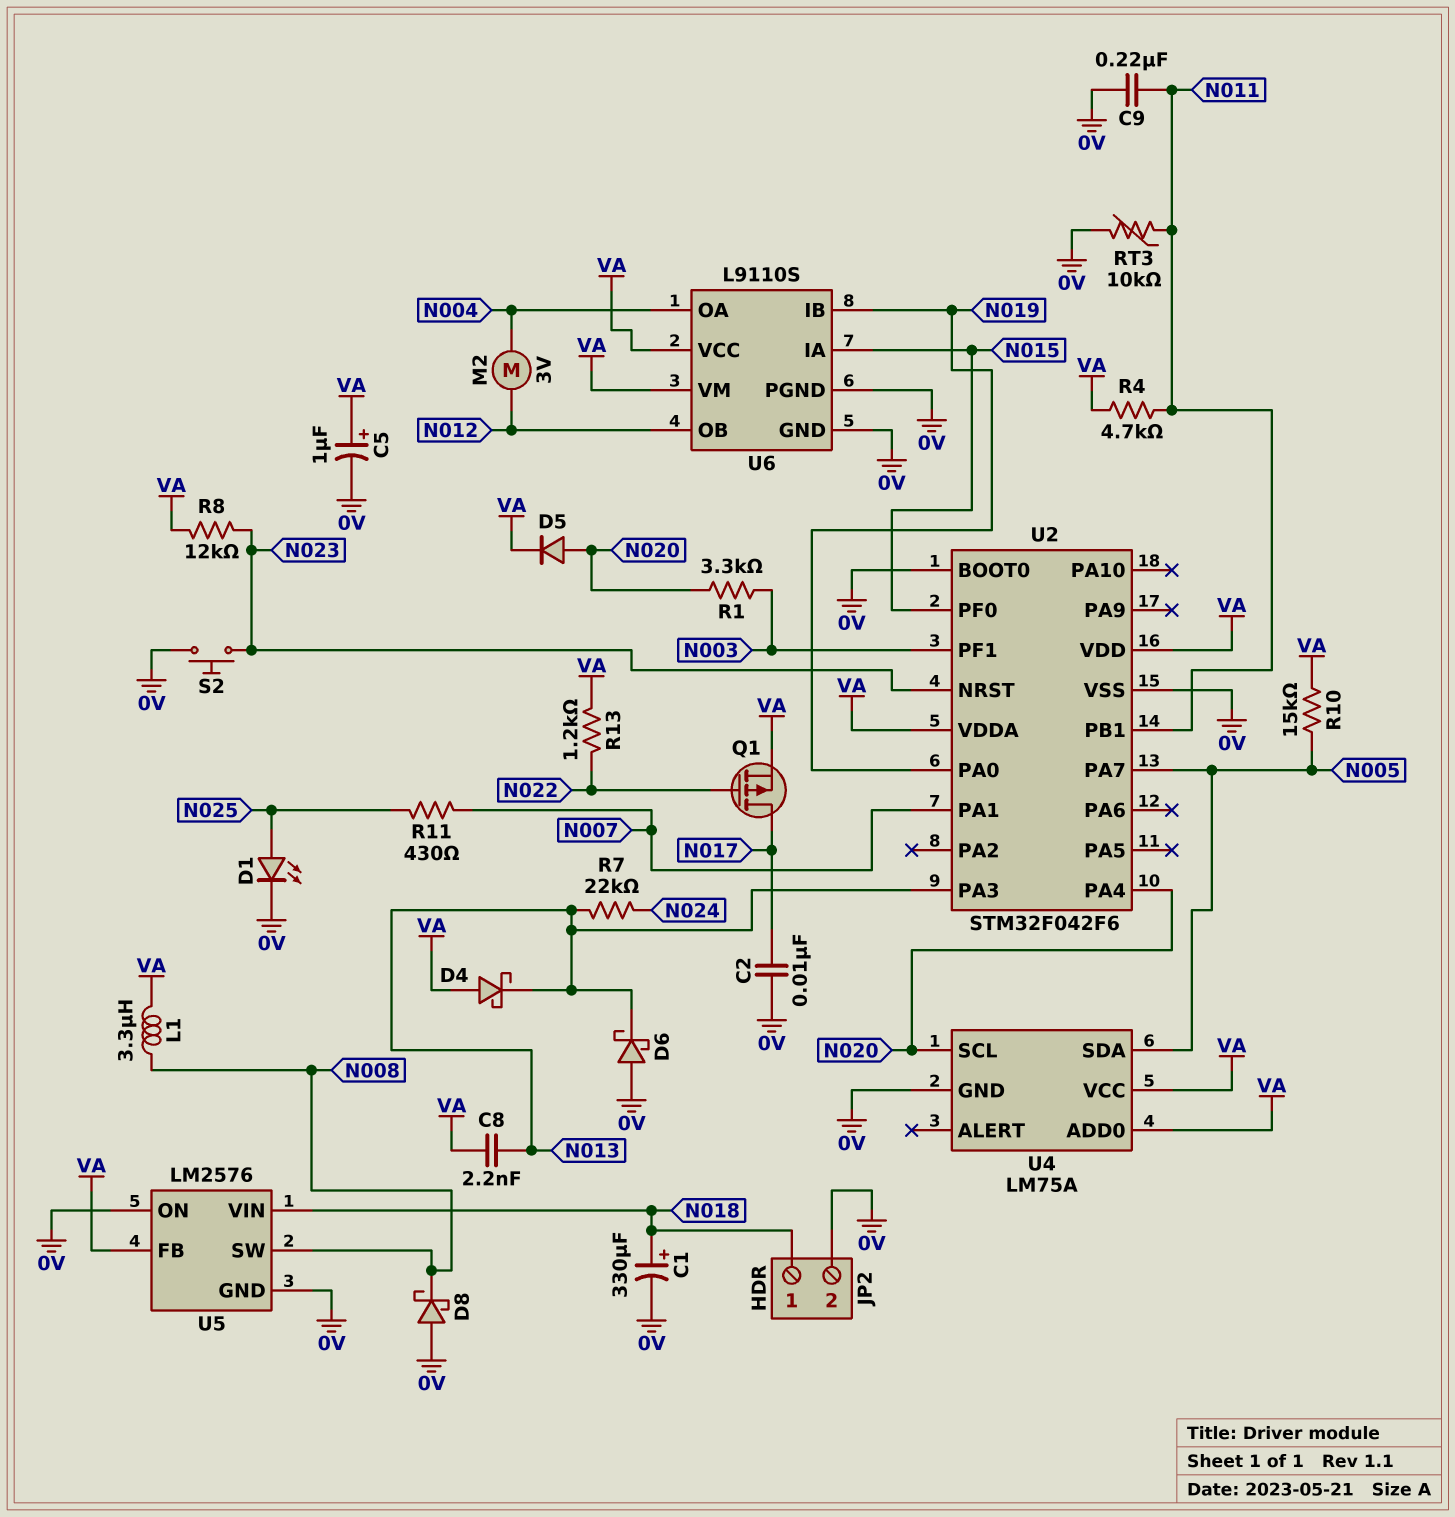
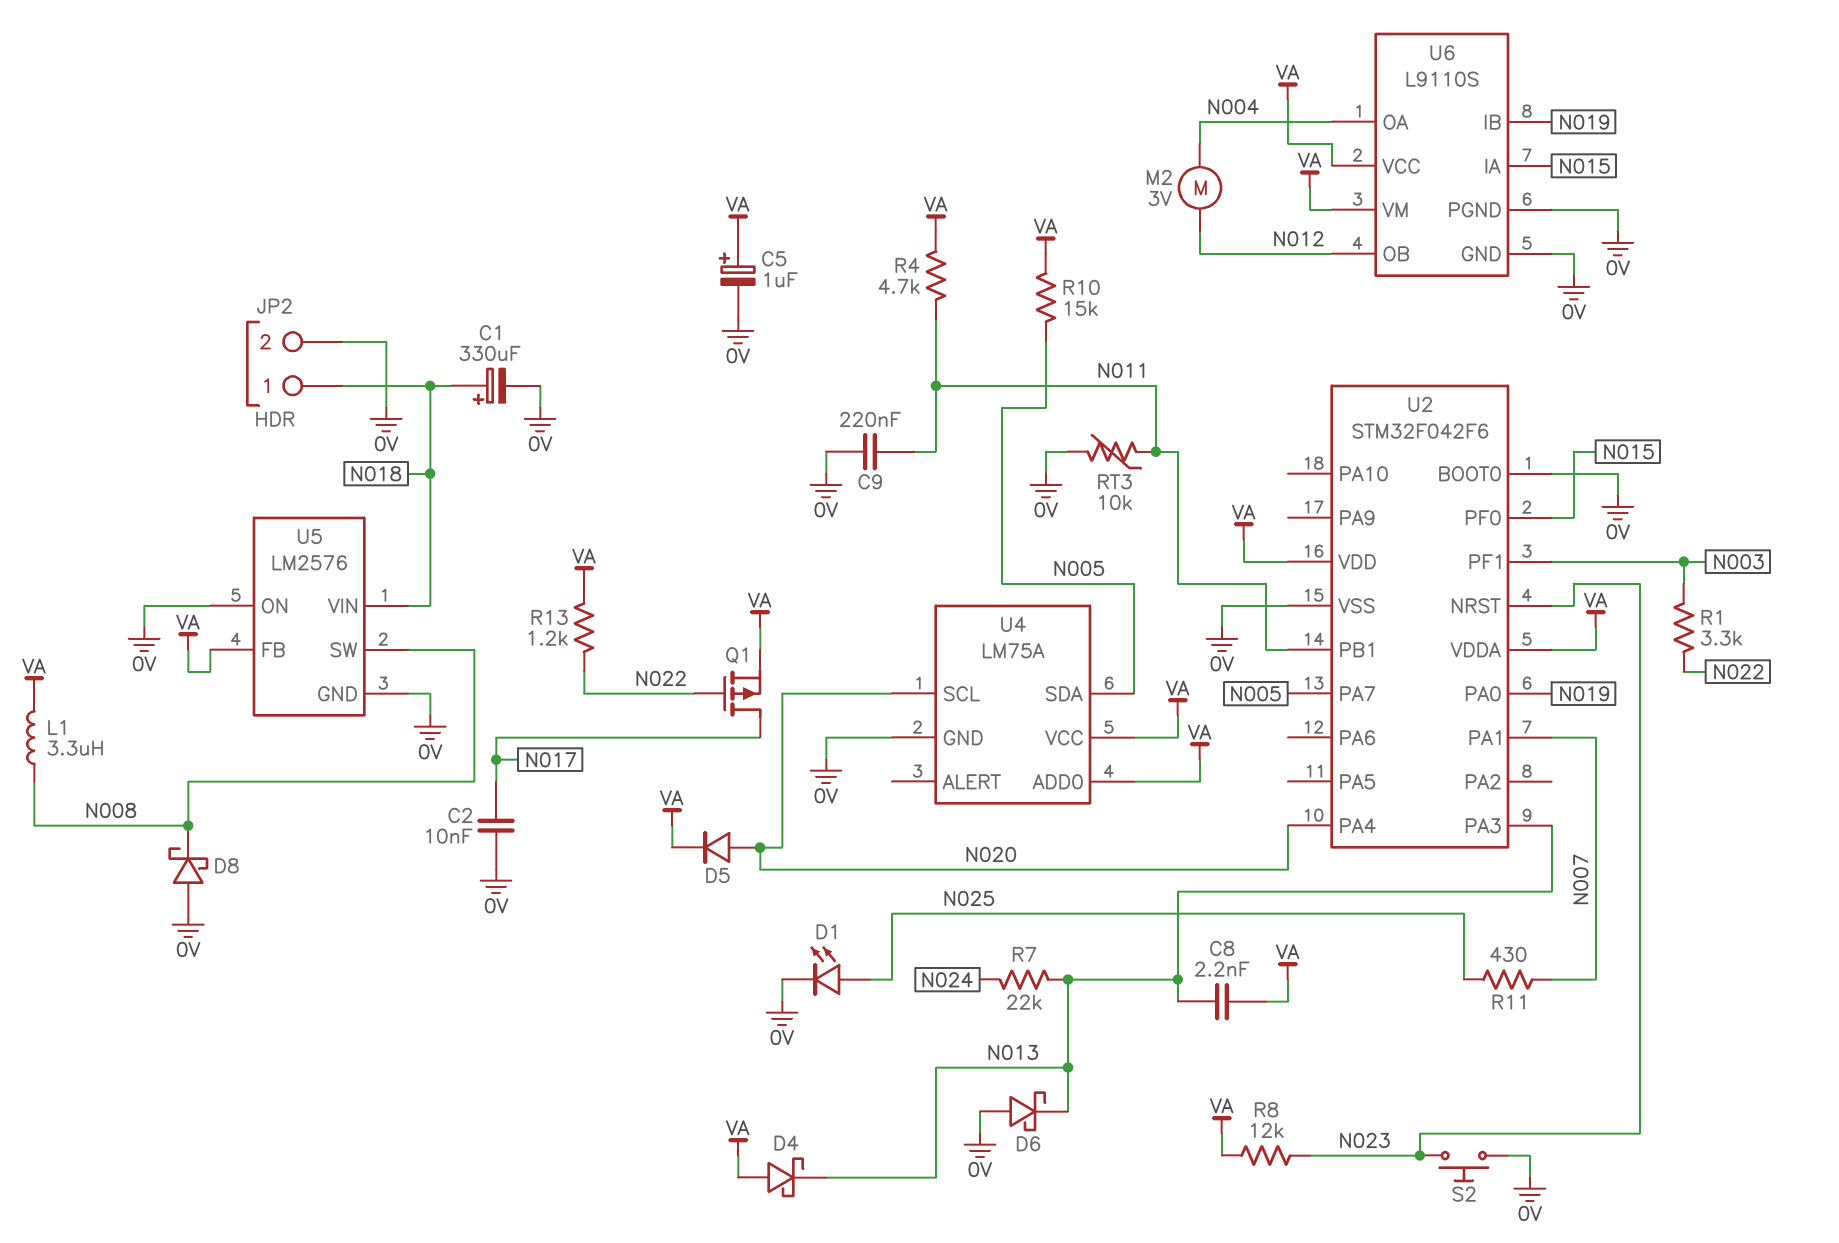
R1: 3.3k (N003, N020) -> 3.3k (N003, N022)

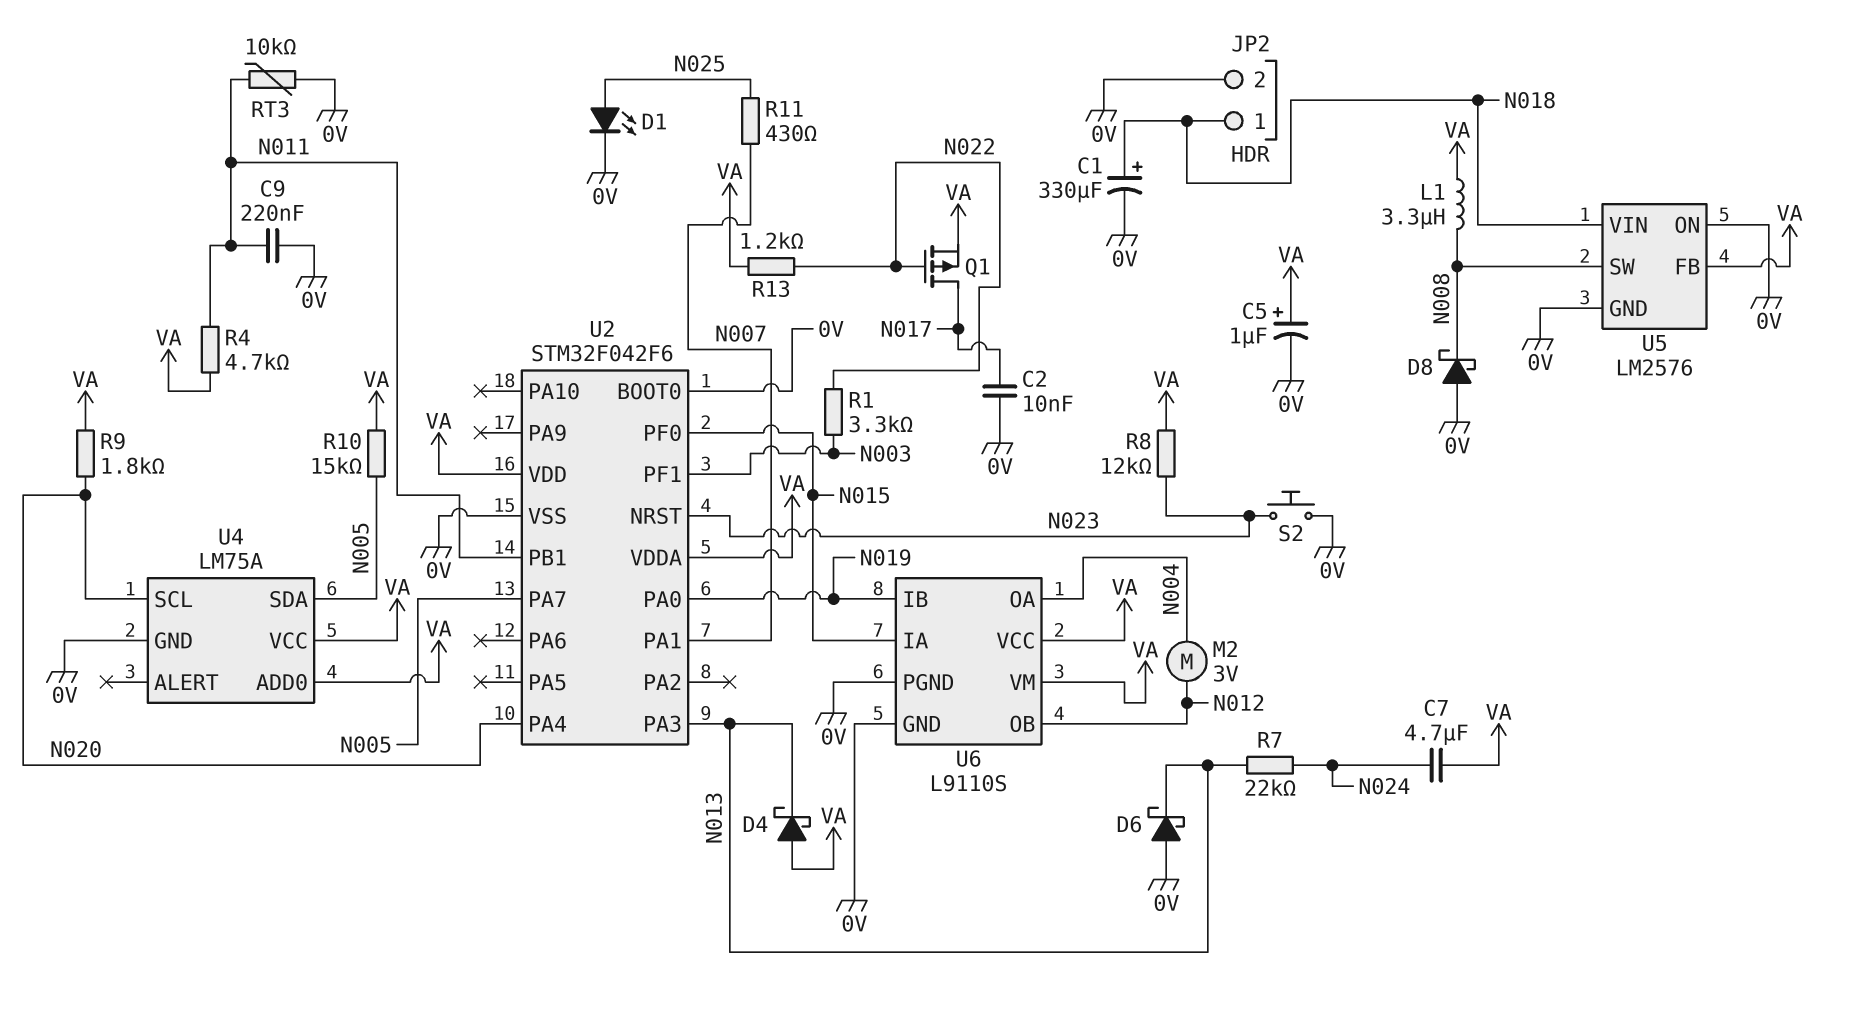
C7: none -> 4.7uF (N024, VA)
C8: 2.2nF (N013, VA) -> none
D5: diode (A N020, K VA) -> none
R9: none -> 1.8k (N020, VA)

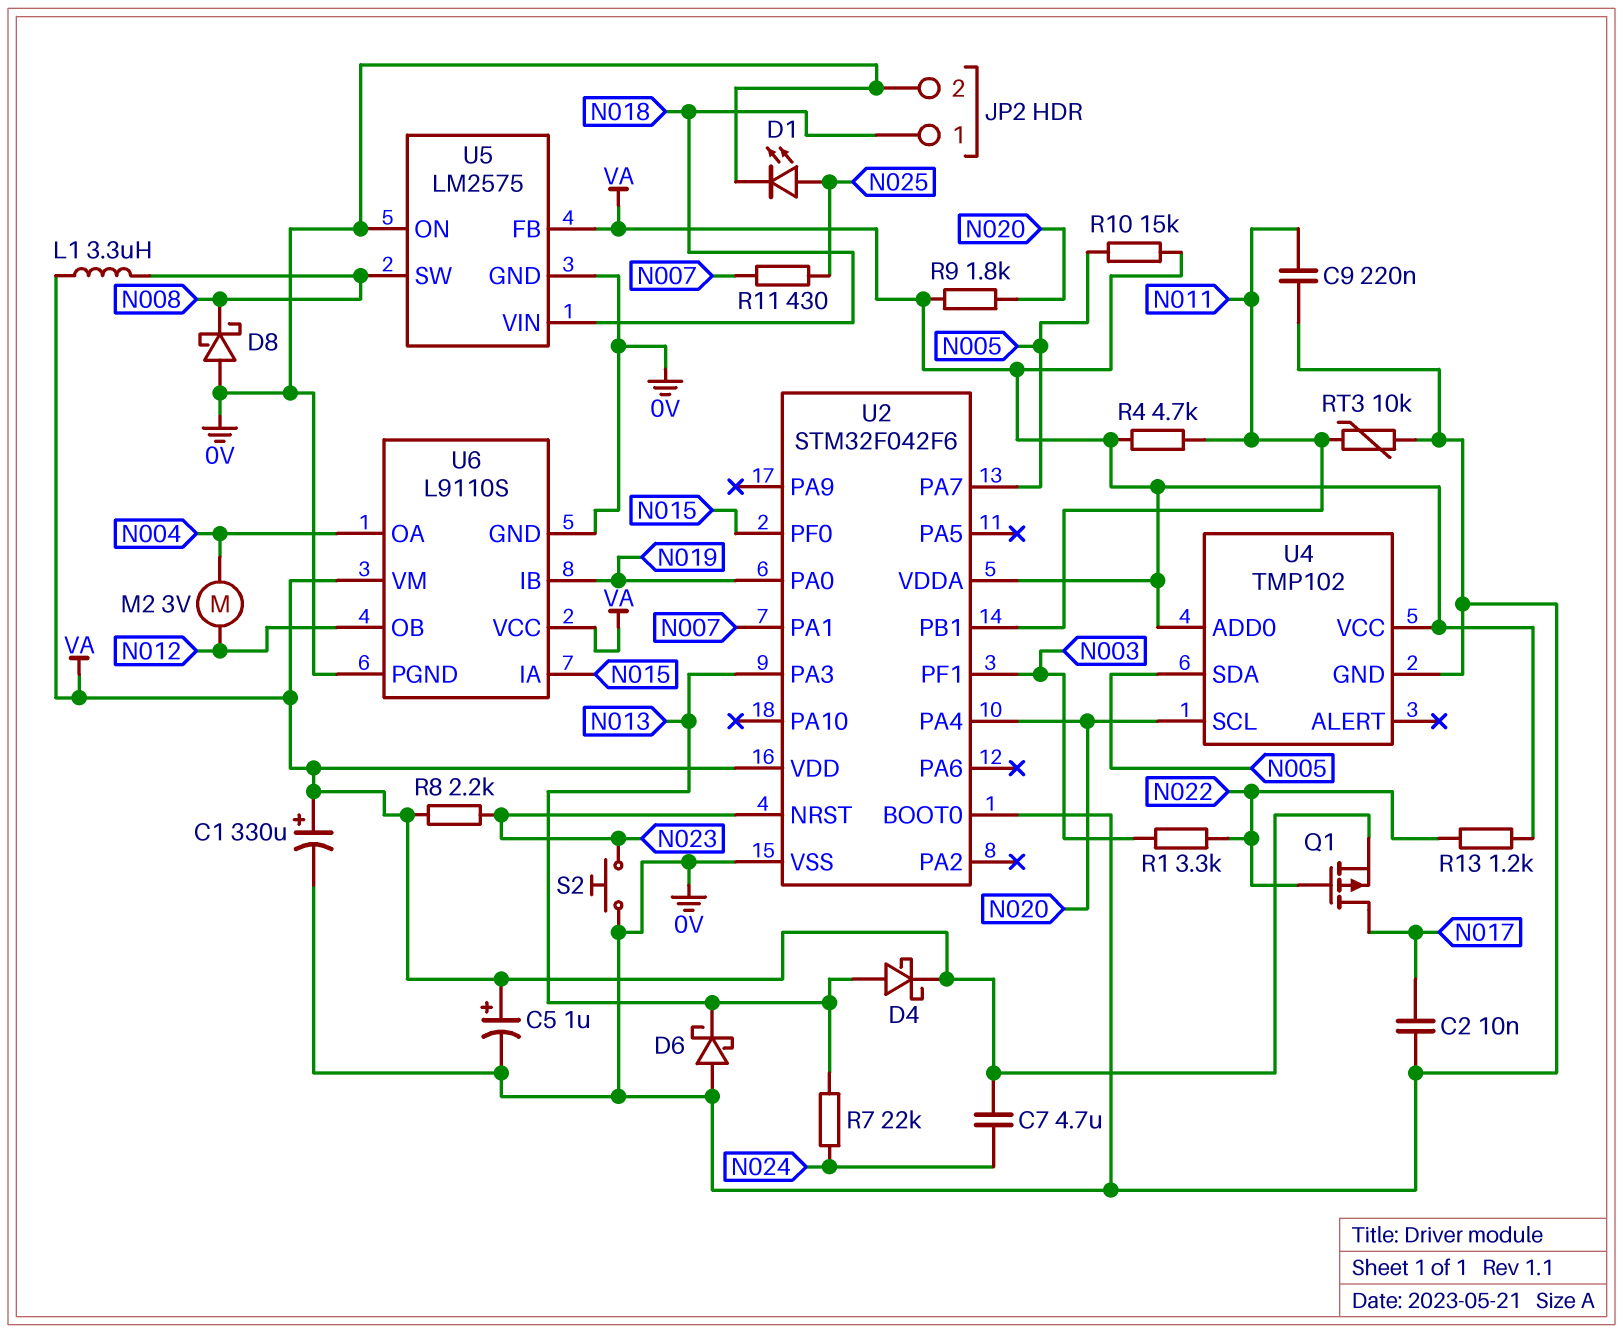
C1: 330uF (plus N018, minus 0V) -> 330uF (plus VA, minus 0V)
D4: schottky (A VA, K N013) -> schottky (A N013, K VA)
R8: 12k (N023, VA) -> 2.2k (N023, VA)
U4: LM75A -> TMP102
U5: LM2576 -> LM2575

